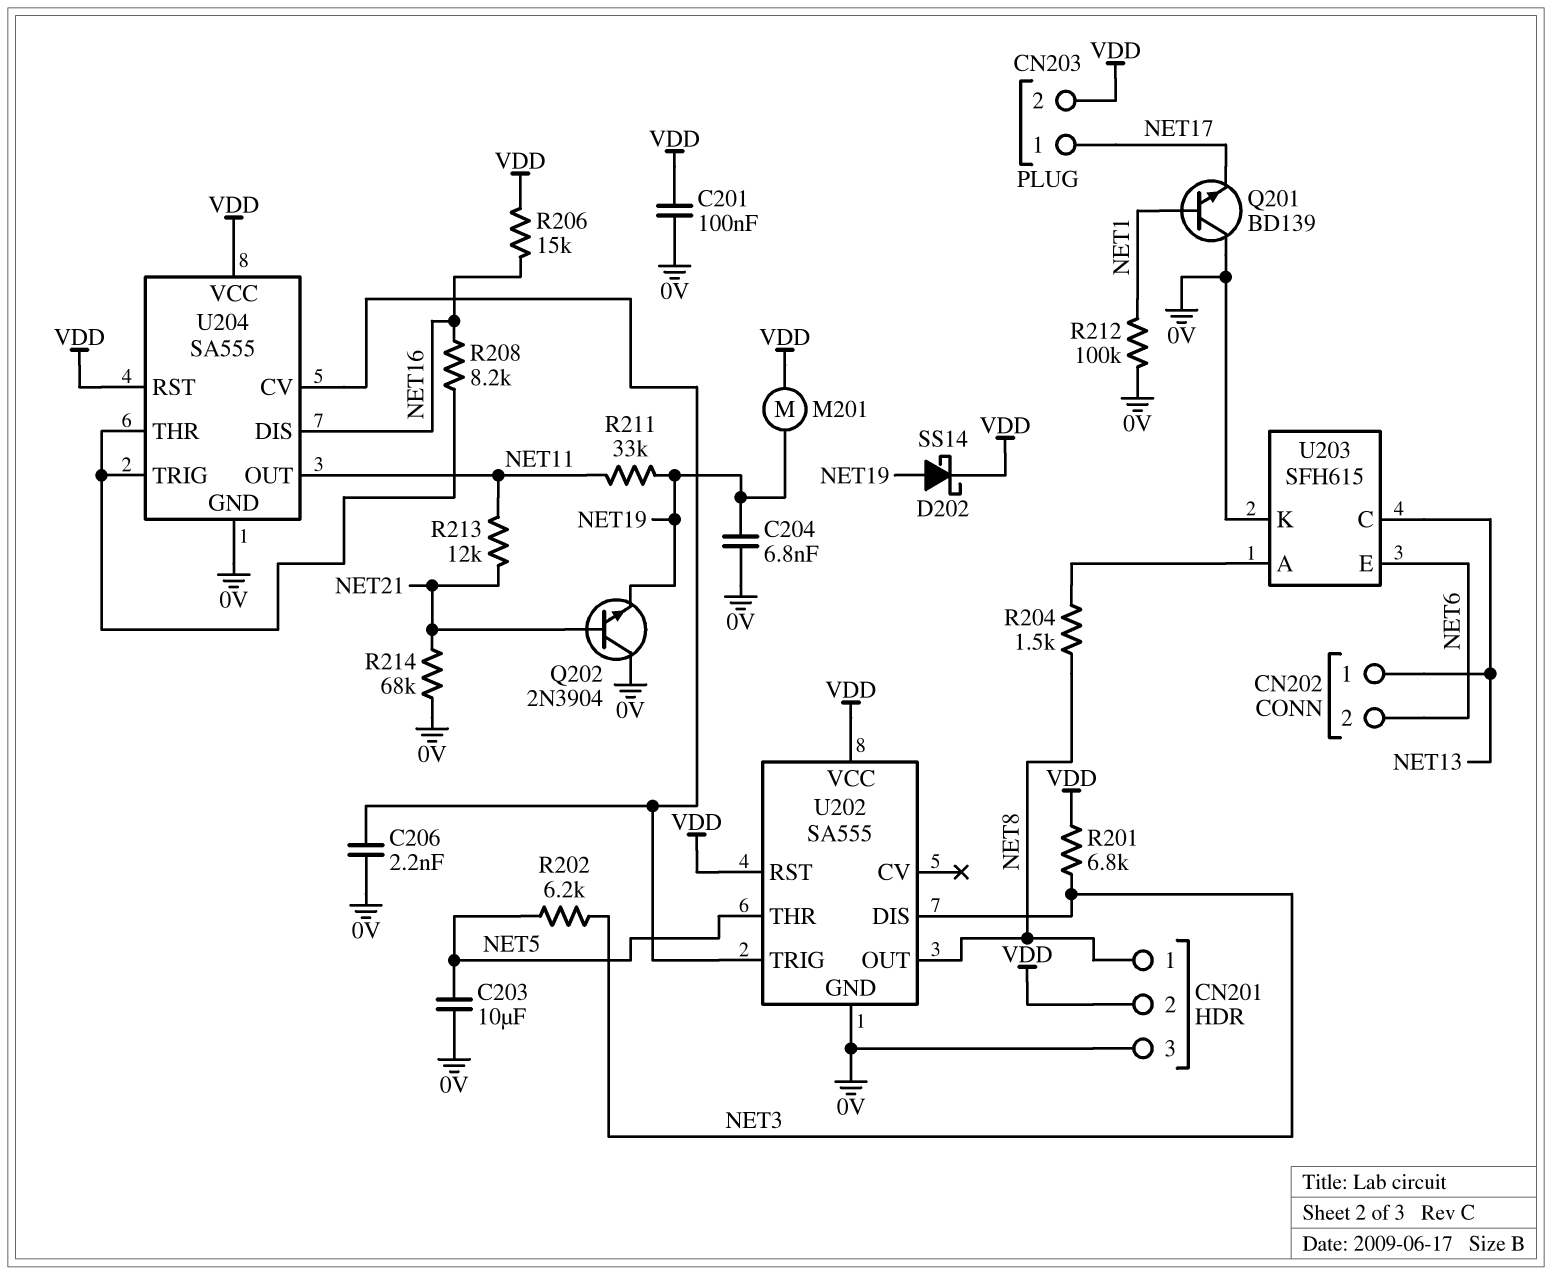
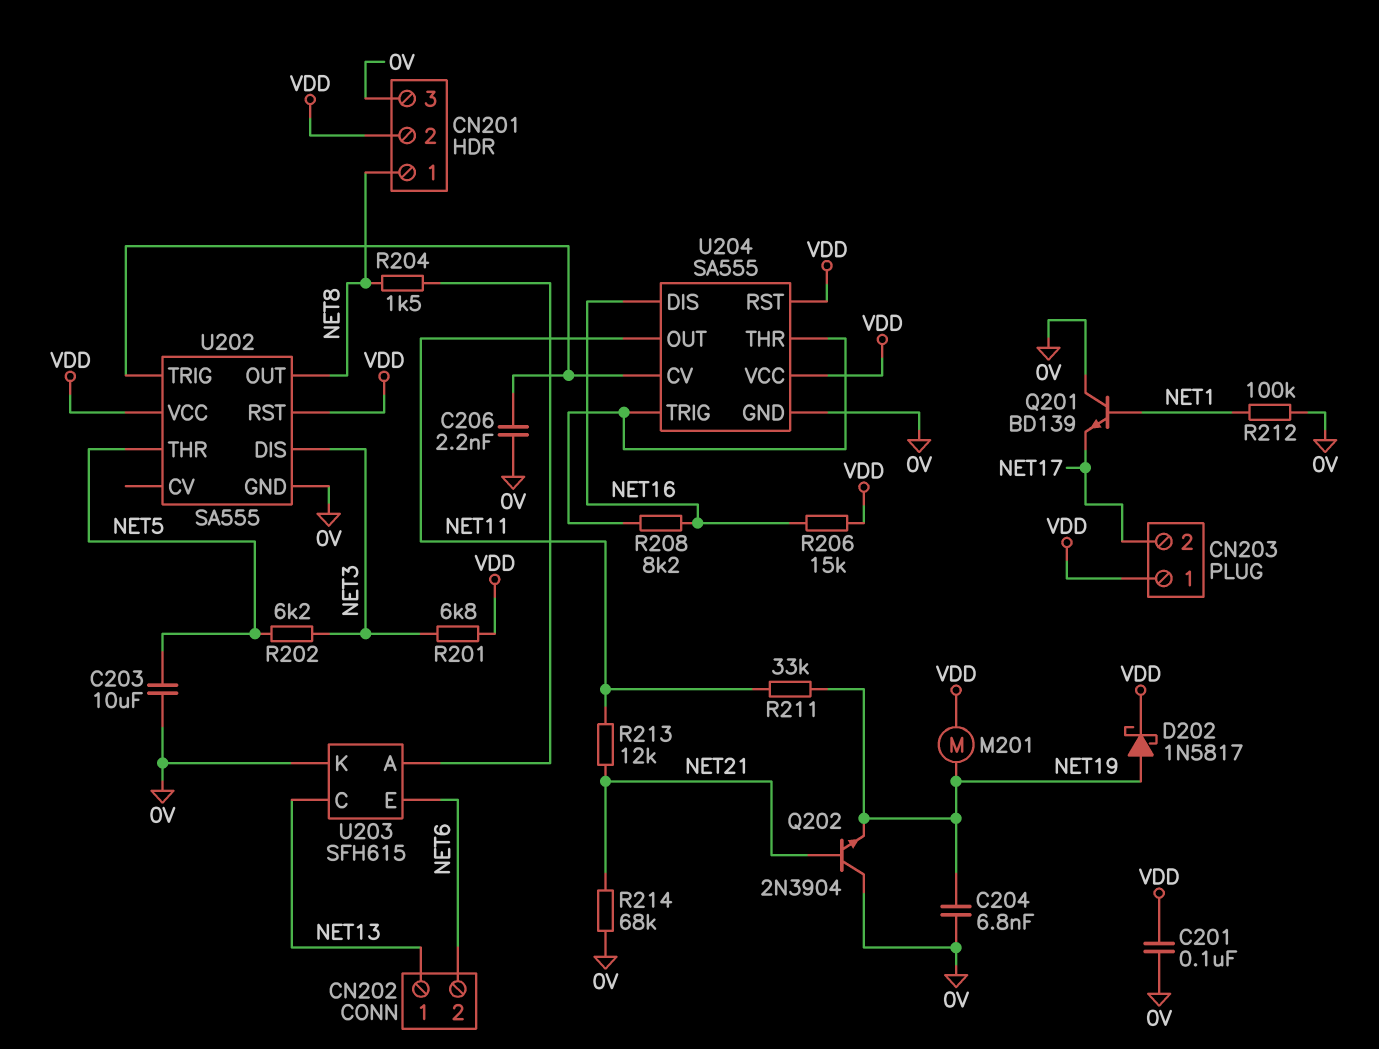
CN203 pin 1: NET17 -> VDD
CN203 pin 2: VDD -> NET17
D202: schottky SS14 (A NET19, K VDD) -> schottky 1N5817 (A NET19, K VDD)

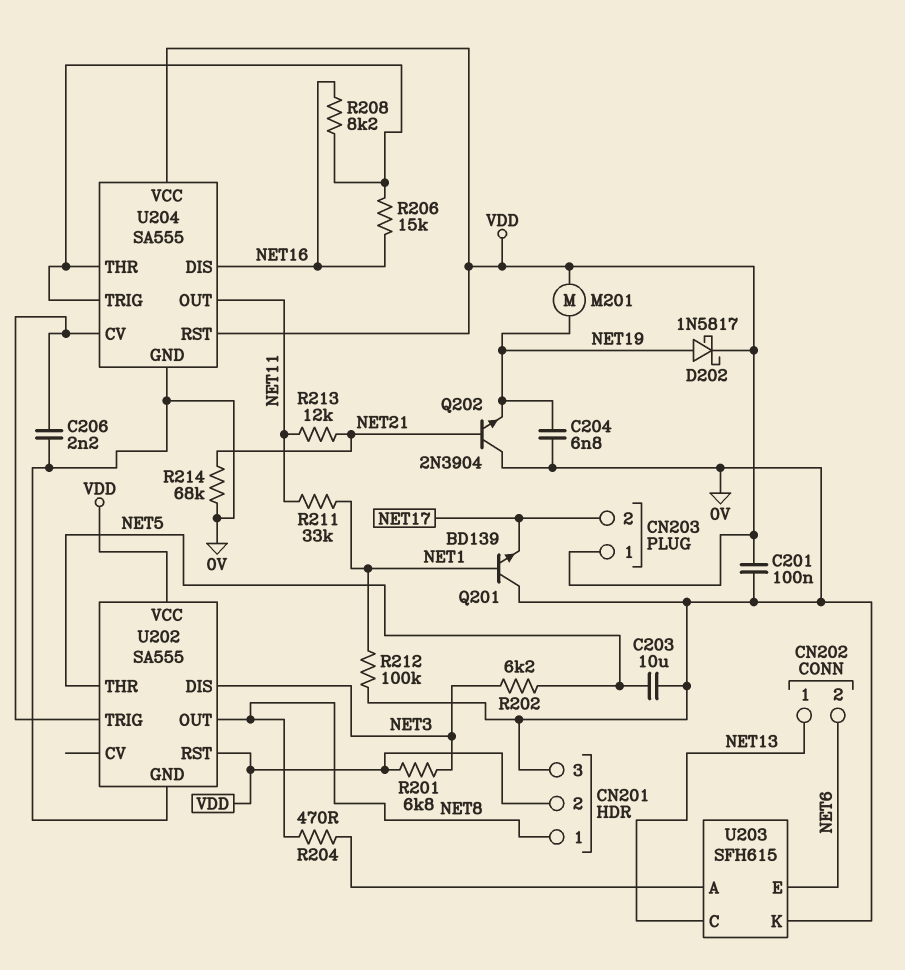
R204: 1.5k (NET8, U203/A) -> 470 (NET8, U203/A)
R206: 15k (NET16, VDD) -> 15k (NET16, U204/THR)
R211: 33k (NET11, NET19) -> 33k (NET1, NET11)

